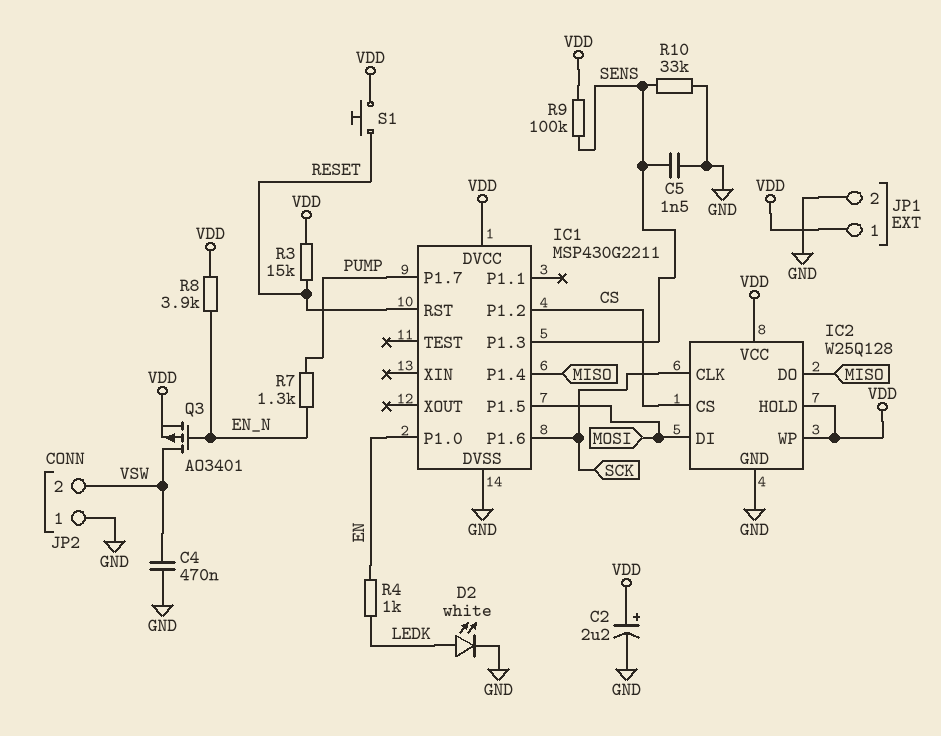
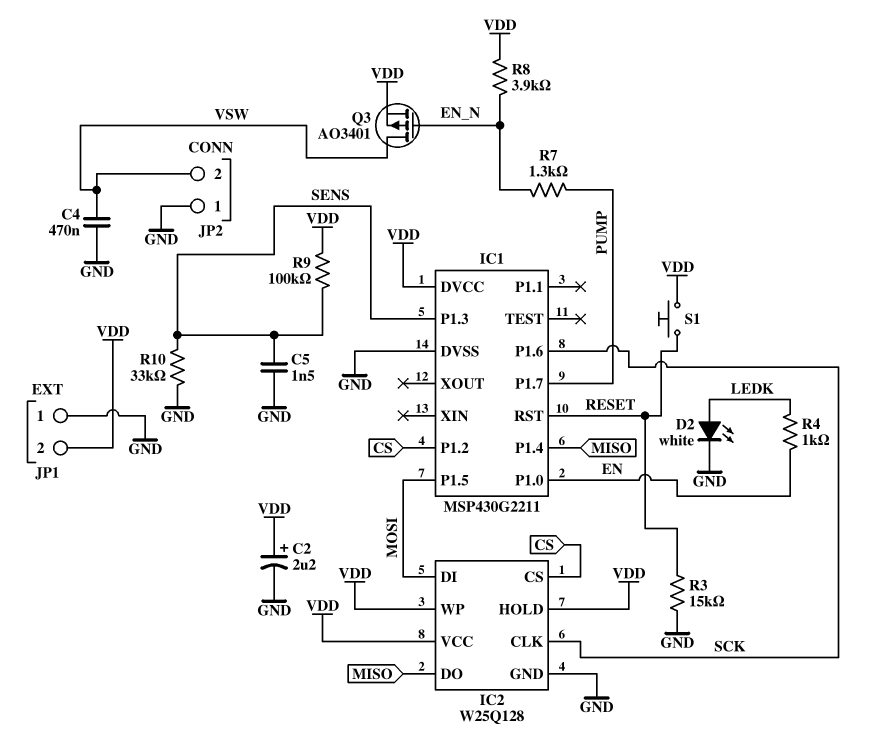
JP1 pin 1: VDD -> GND
JP1 pin 2: GND -> VDD
R3: 15k (RESET, VDD) -> 15k (GND, RESET)

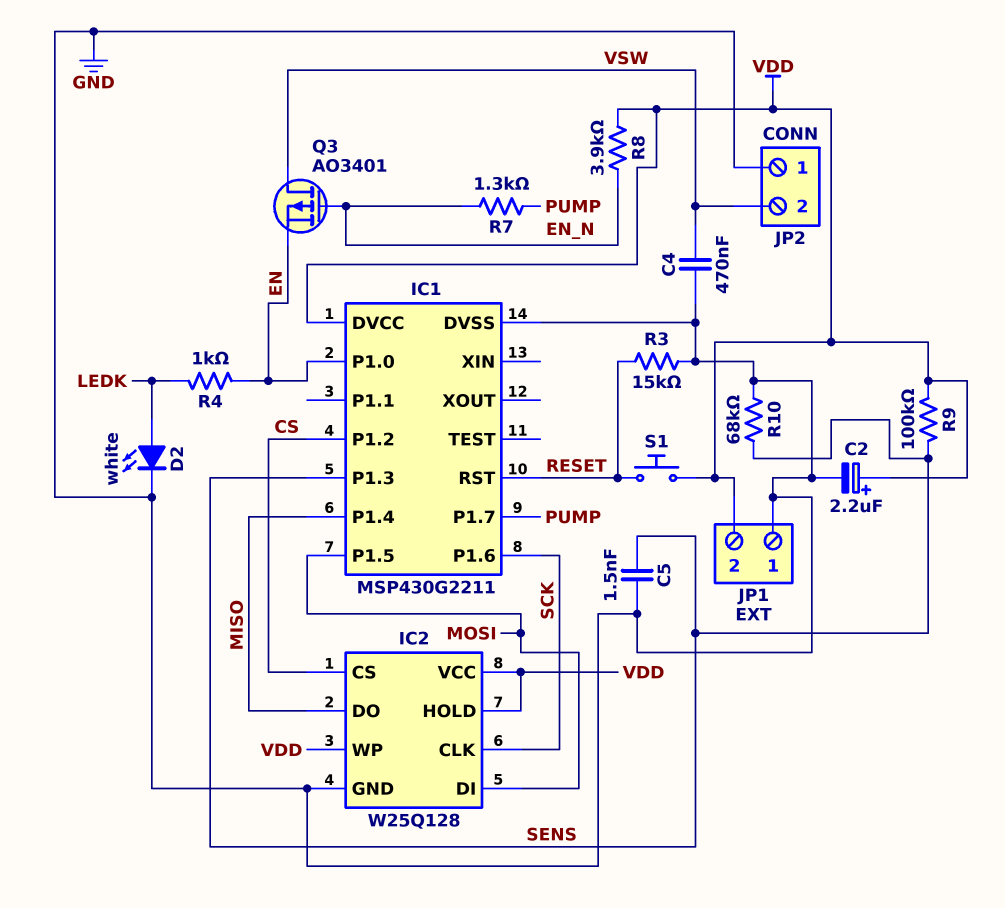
Q3: PMOS AO3401 (G EN_N, D VSW, S VDD) -> PMOS AO3401 (G EN_N, D VSW, S EN)
R10: 33k (GND, SENS) -> 68k (GND, SENS)

